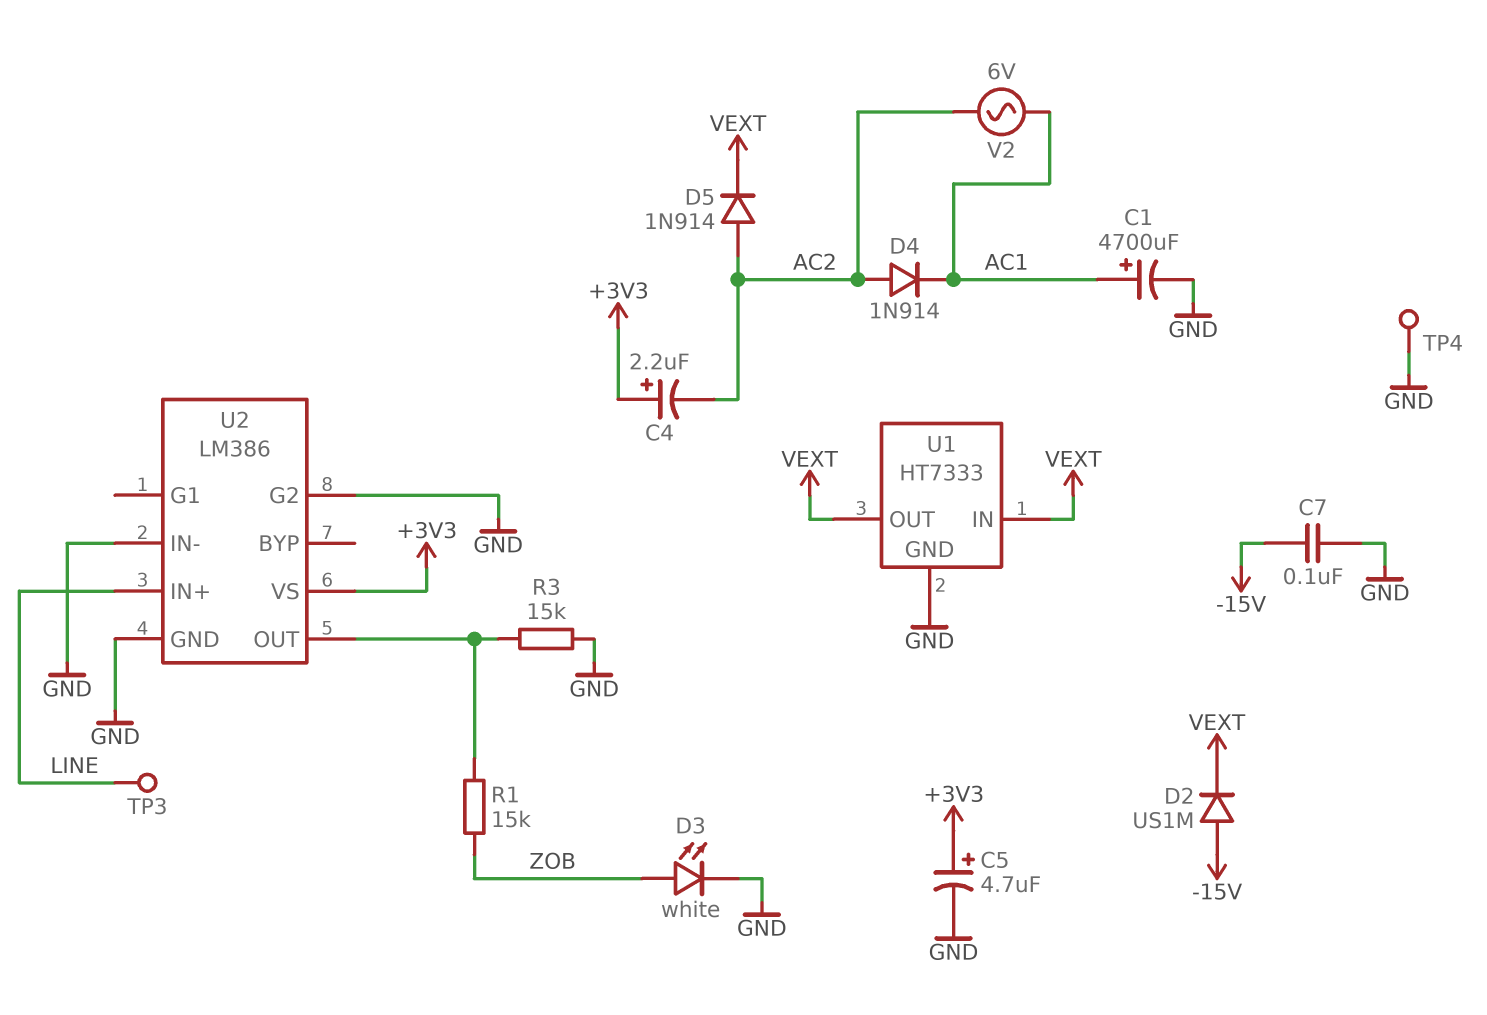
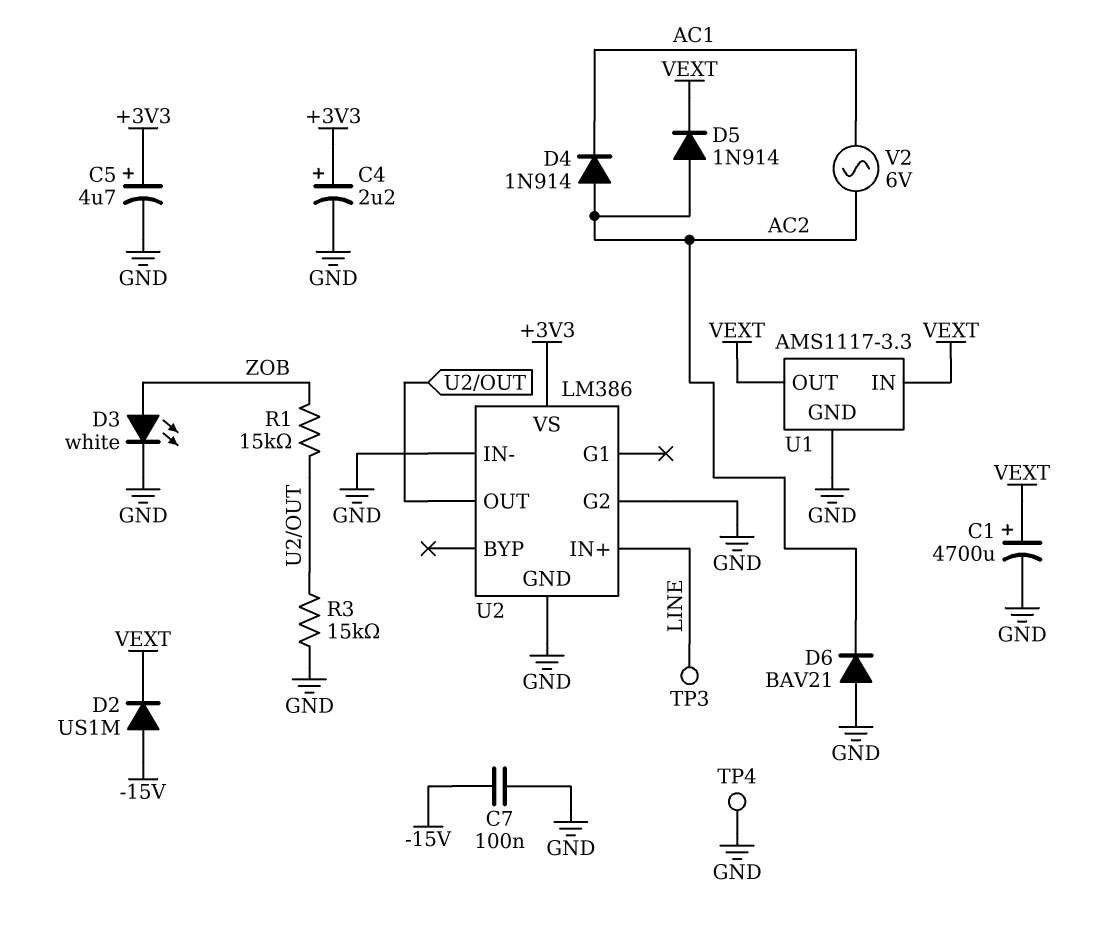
C1: 4700uF (plus AC1, minus GND) -> 4700uF (plus VEXT, minus GND)
C4: 2.2uF (plus +3V3, minus AC2) -> 2.2uF (plus +3V3, minus GND)
D6: none -> diode BAV21 (A GND, K AC2)
U1: HT7333 -> AMS1117-3.3

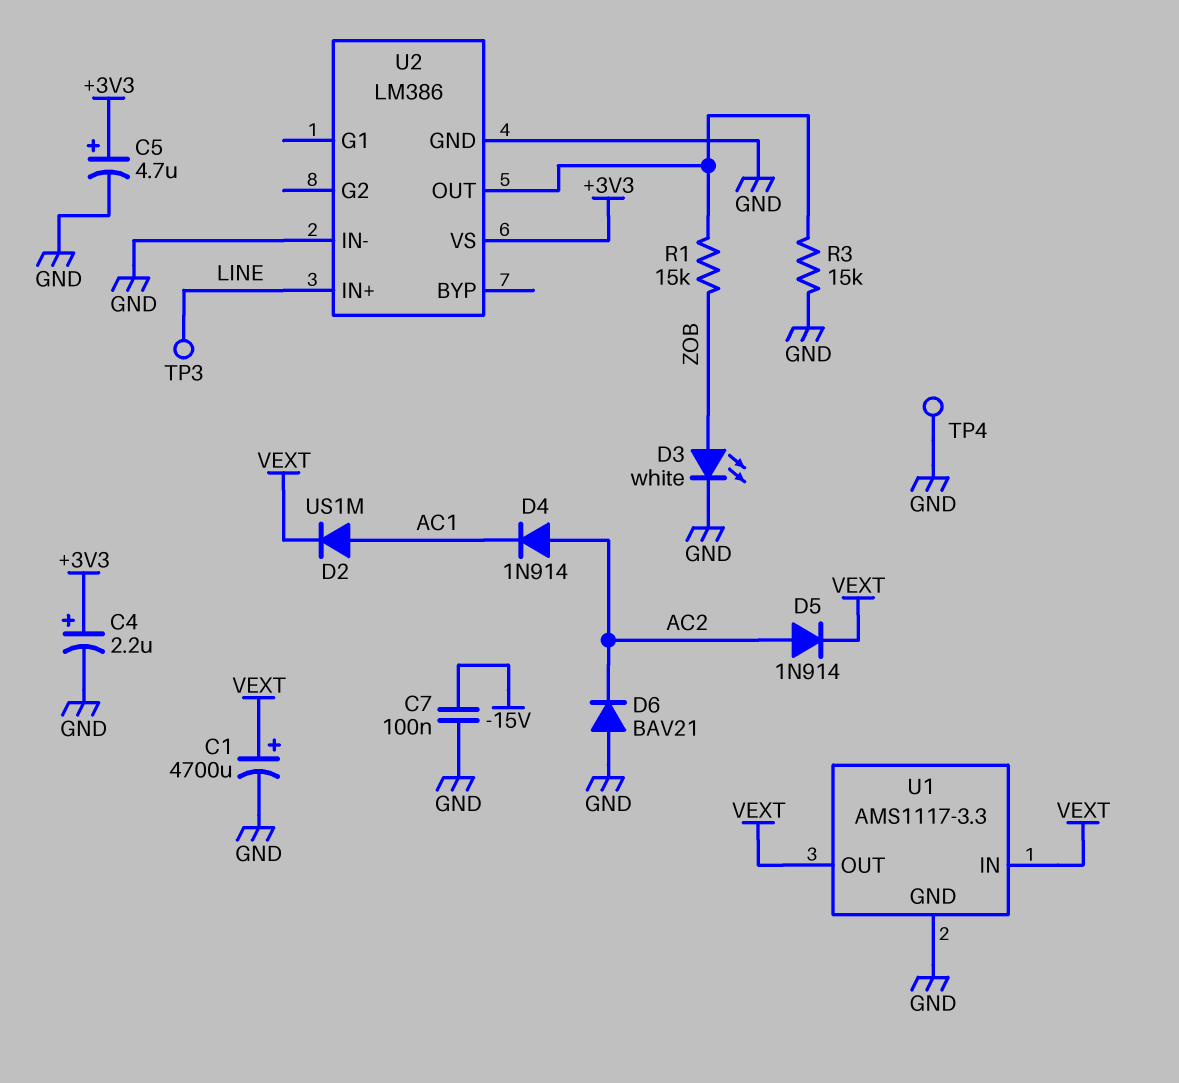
D2: diode US1M (A -15V, K VEXT) -> diode US1M (A AC1, K VEXT)
U2 pin G2: GND -> none
V2: AC 6V (AC1, AC2) -> none

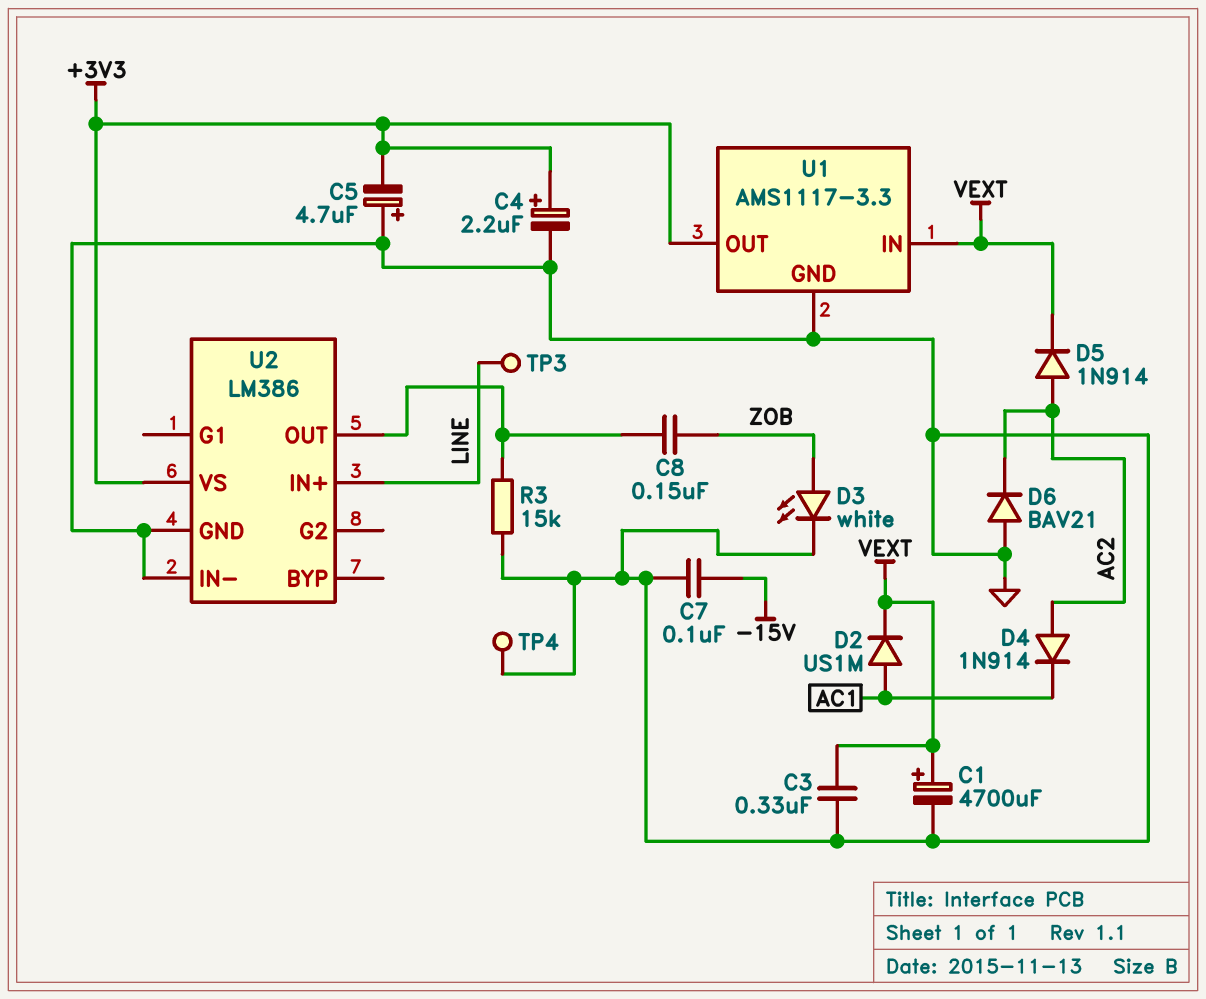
C3: none -> 330nF (GND, VEXT)
C5: 4.7uF (plus +3V3, minus GND) -> 4.7uF (plus GND, minus +3V3)
C8: none -> 150nF (U2/OUT, ZOB)
R1: 15k (U2/OUT, ZOB) -> none
U1 pin OUT: VEXT -> +3V3

